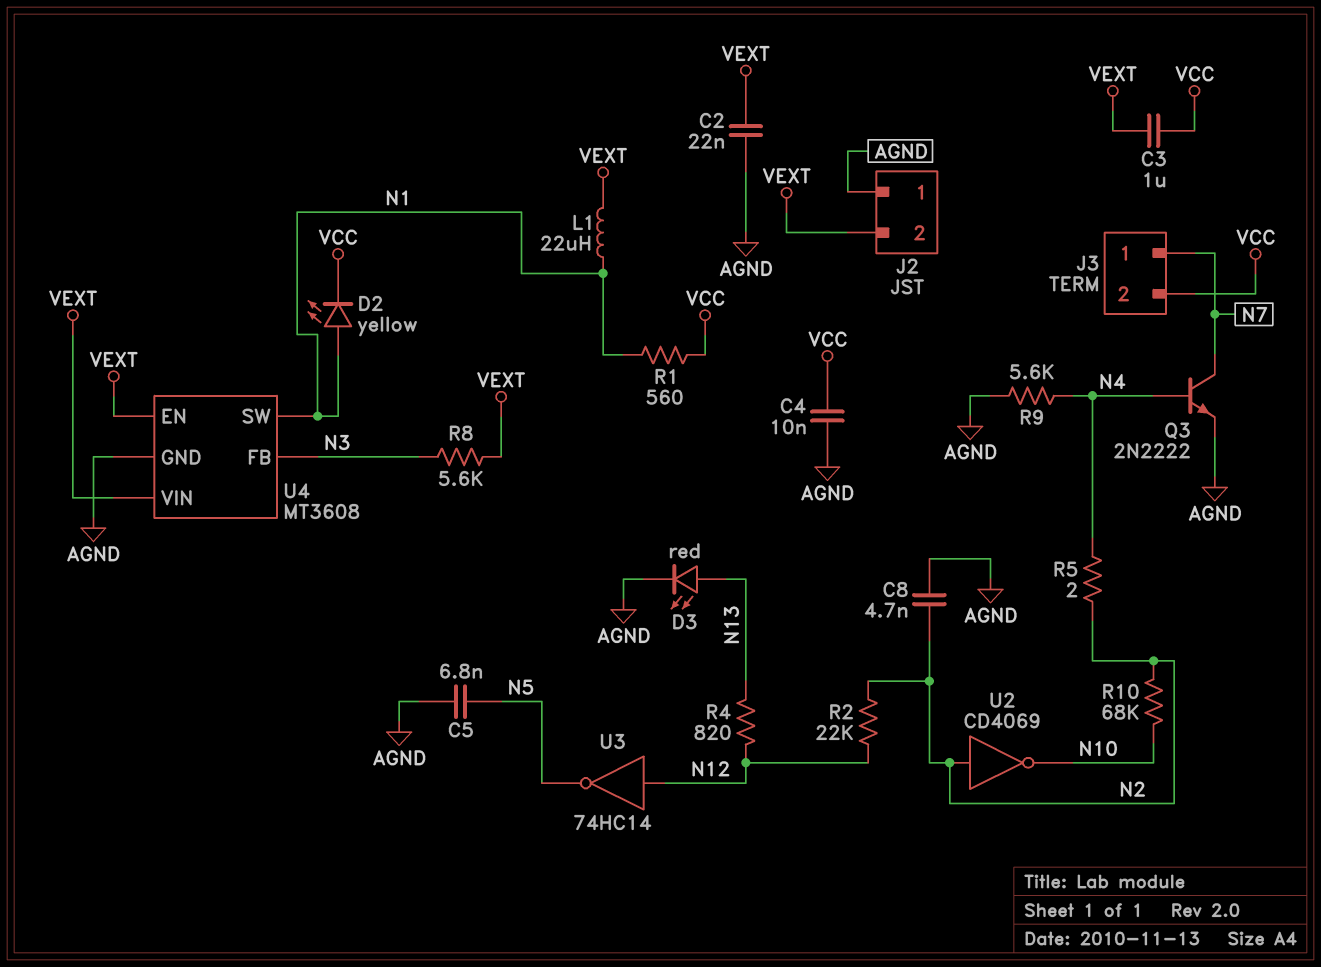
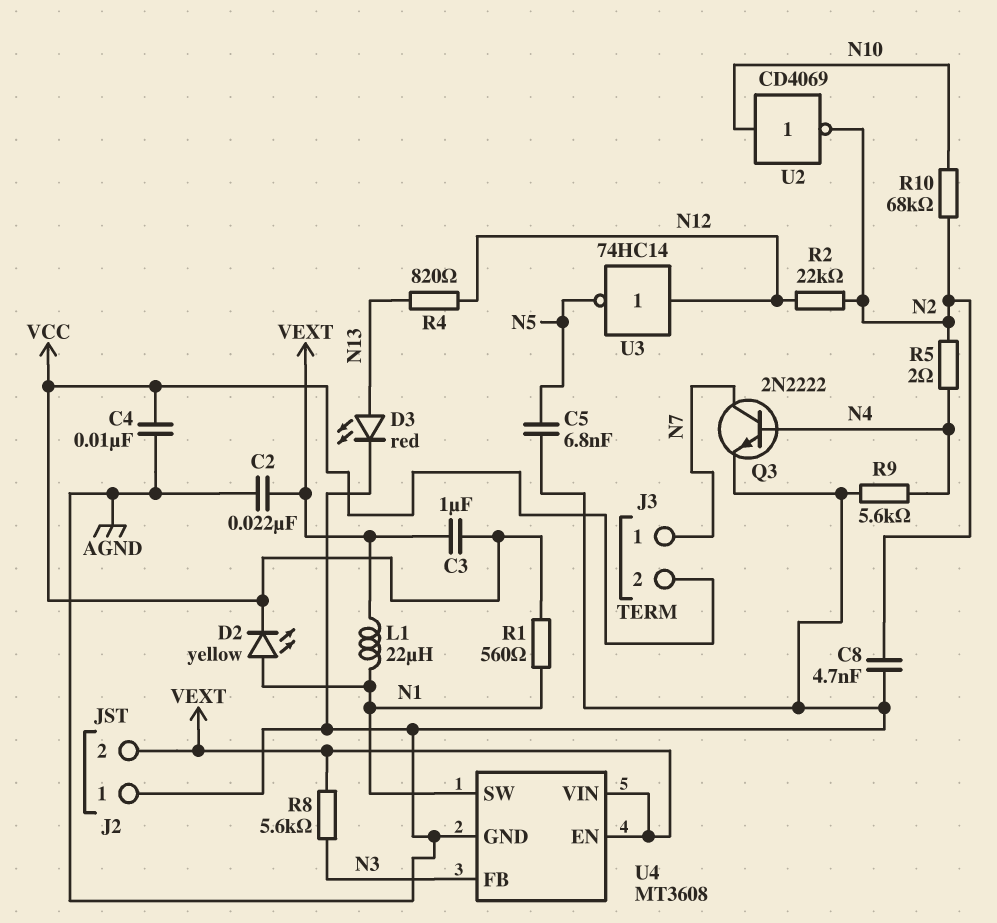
U2: NOT CD4069 (in N2, out N10) -> NOT CD4069 (in N10, out N2)

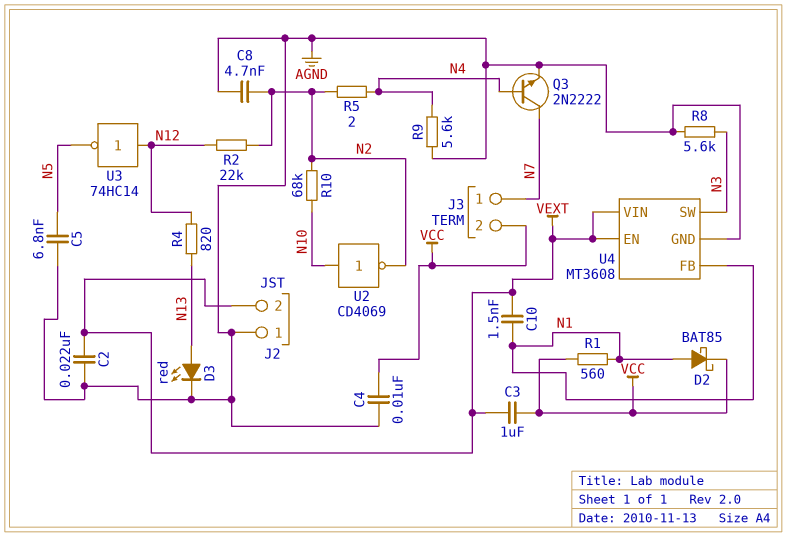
C10: none -> 1.5nF (N1, VEXT)
D2: LED yellow (A N1, K VCC) -> schottky BAT85 (A N1, K VCC)
L1: 22uH (N1, VEXT) -> none
R8: 5.6k (N3, VEXT) -> 5.6k (AGND, N3)
U4 pin FB: N3 -> N1
U4 pin SW: N1 -> N3

